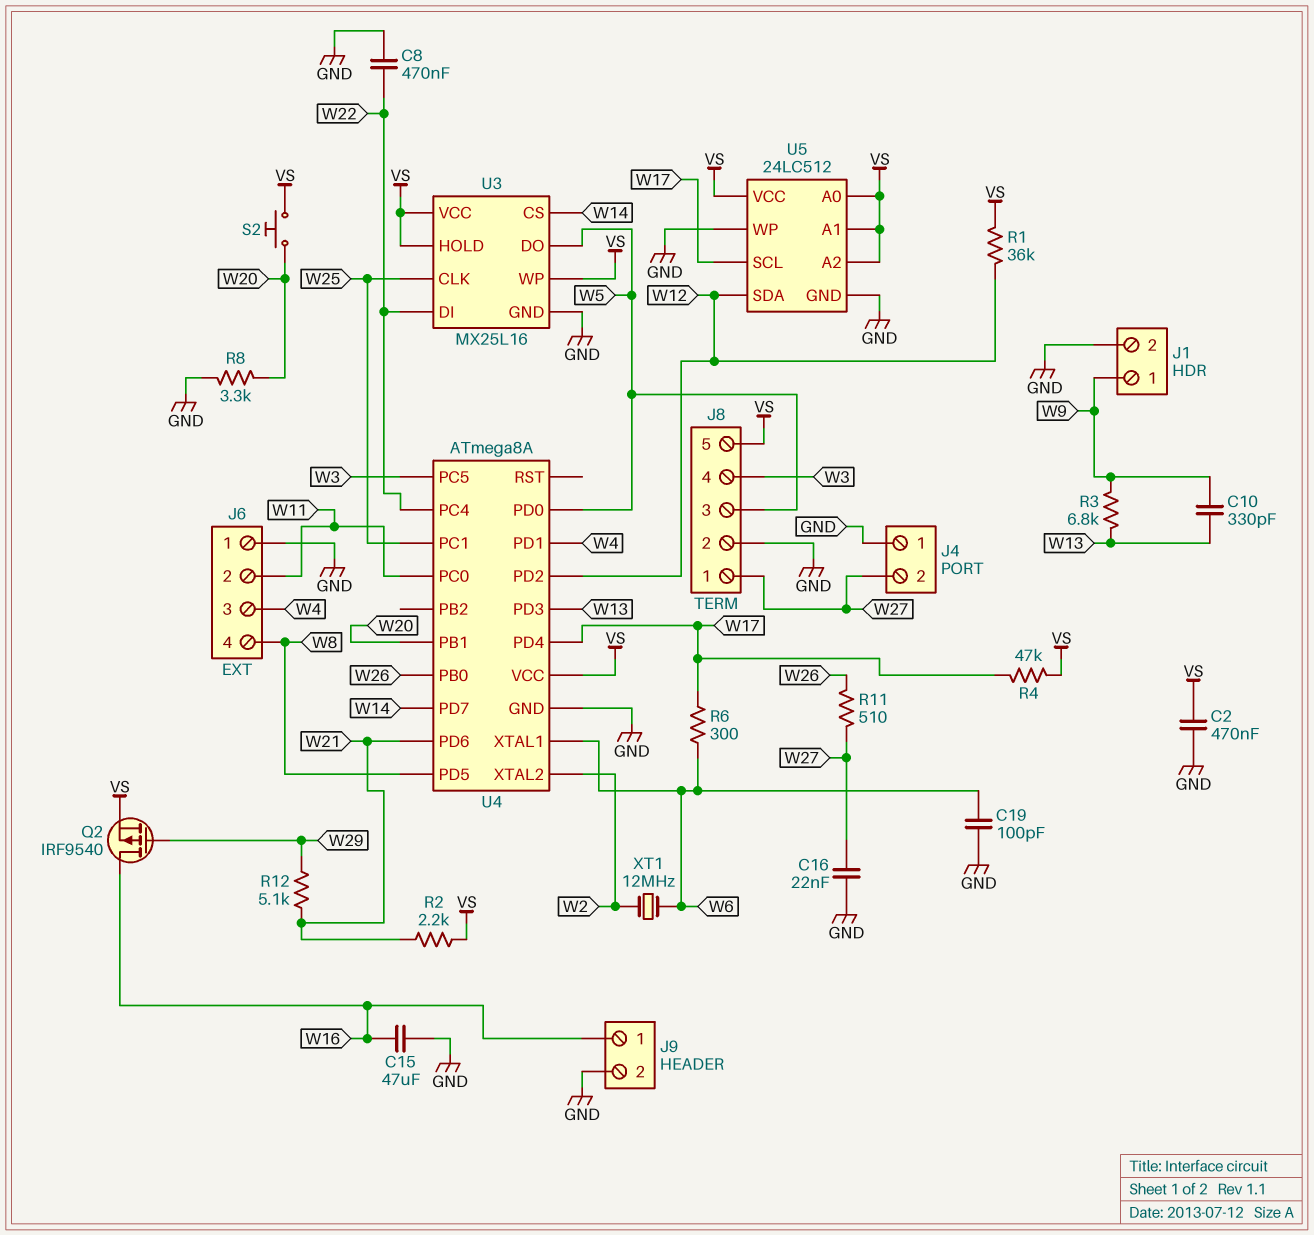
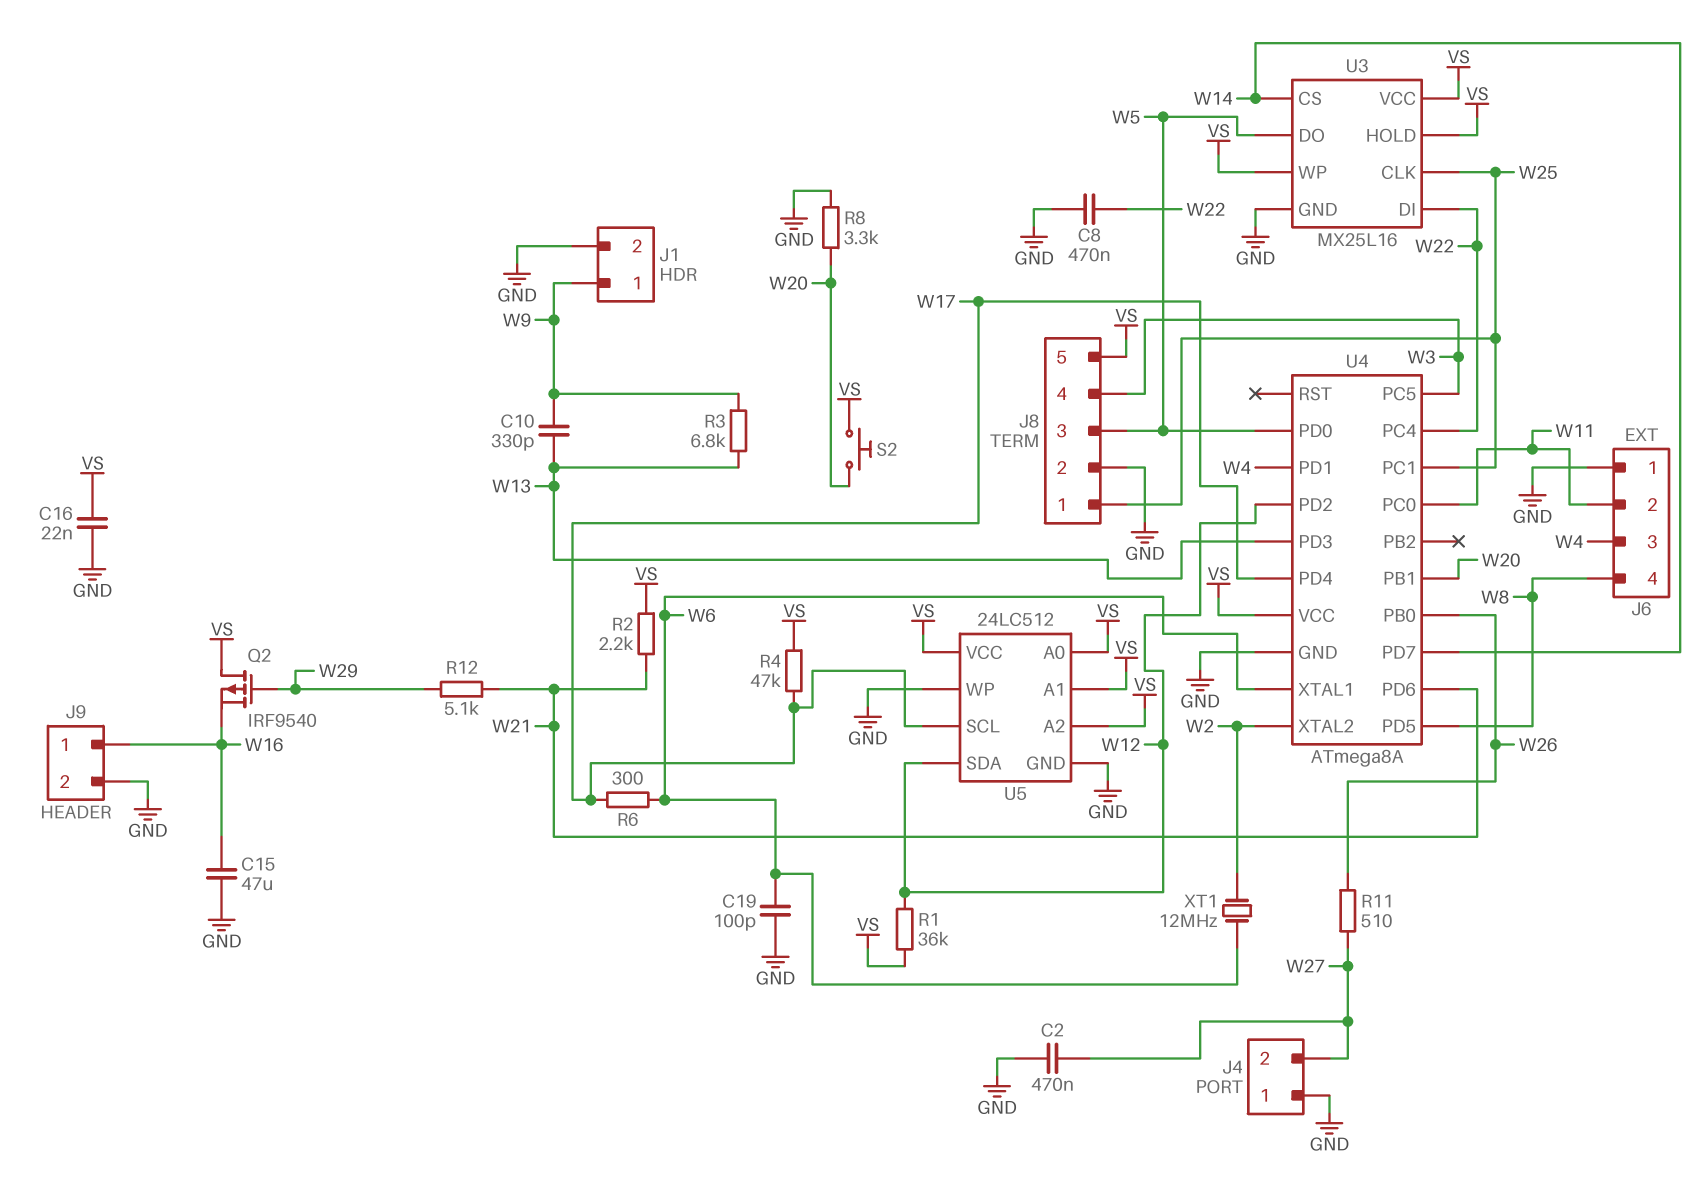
C2: 470nF (GND, VS) -> 470nF (GND, W27)
C16: 22nF (GND, W27) -> 22nF (GND, VS)
J8 pin 1: W27 -> W25
Q2: PMOS IRF9540 (G W29, D W16, S VS) -> PMOS IRF9540 (G W29, D VS, S W16)

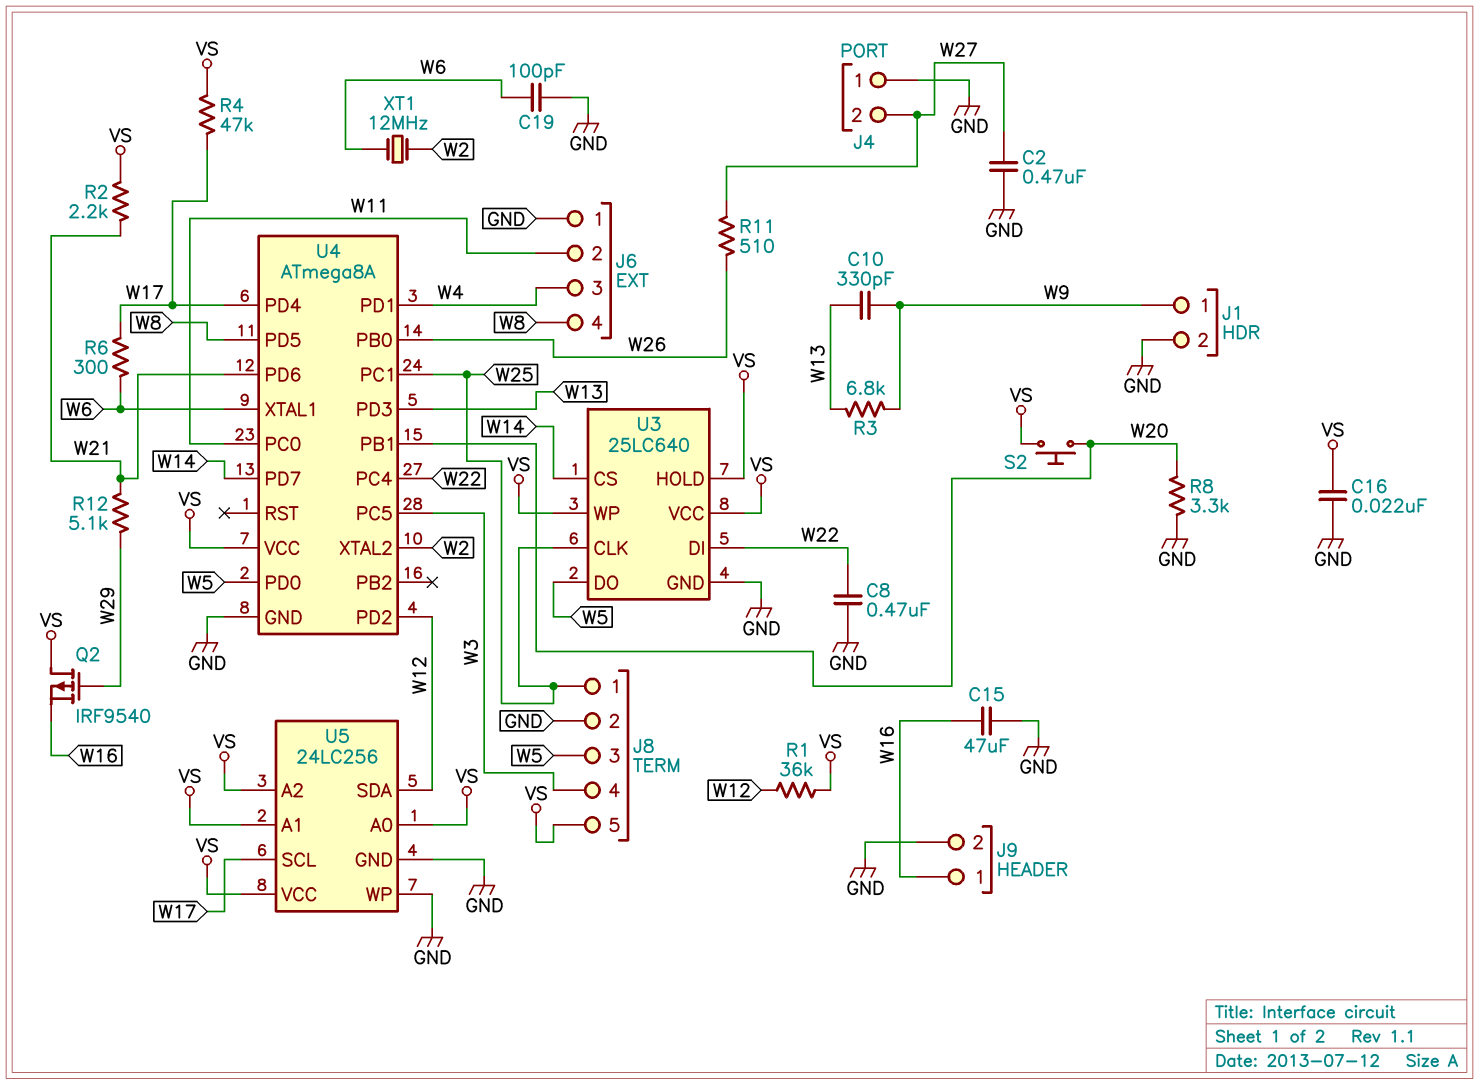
U3: MX25L16 -> 25LC640
U5: 24LC512 -> 24LC256

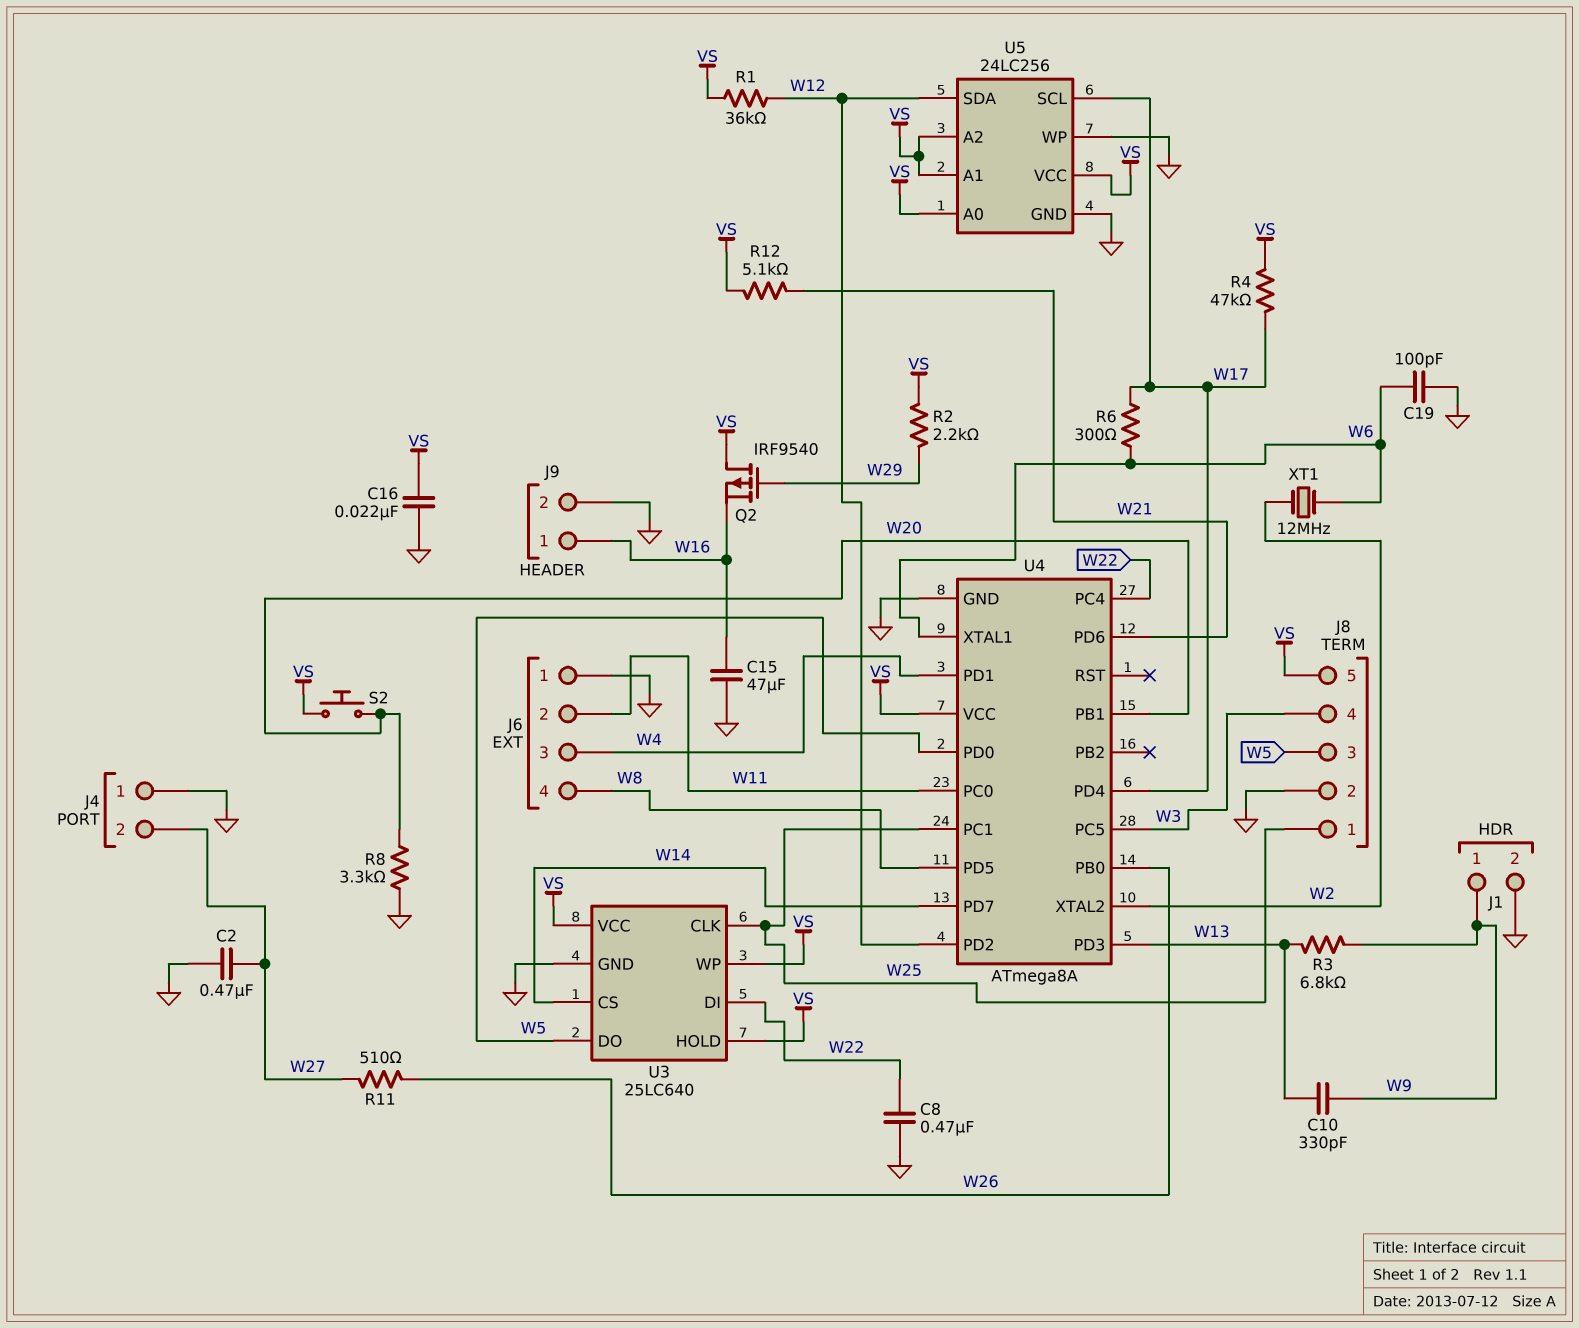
R2: 2.2k (VS, W21) -> 2.2k (VS, W29)
R12: 5.1k (W21, W29) -> 5.1k (VS, W21)

